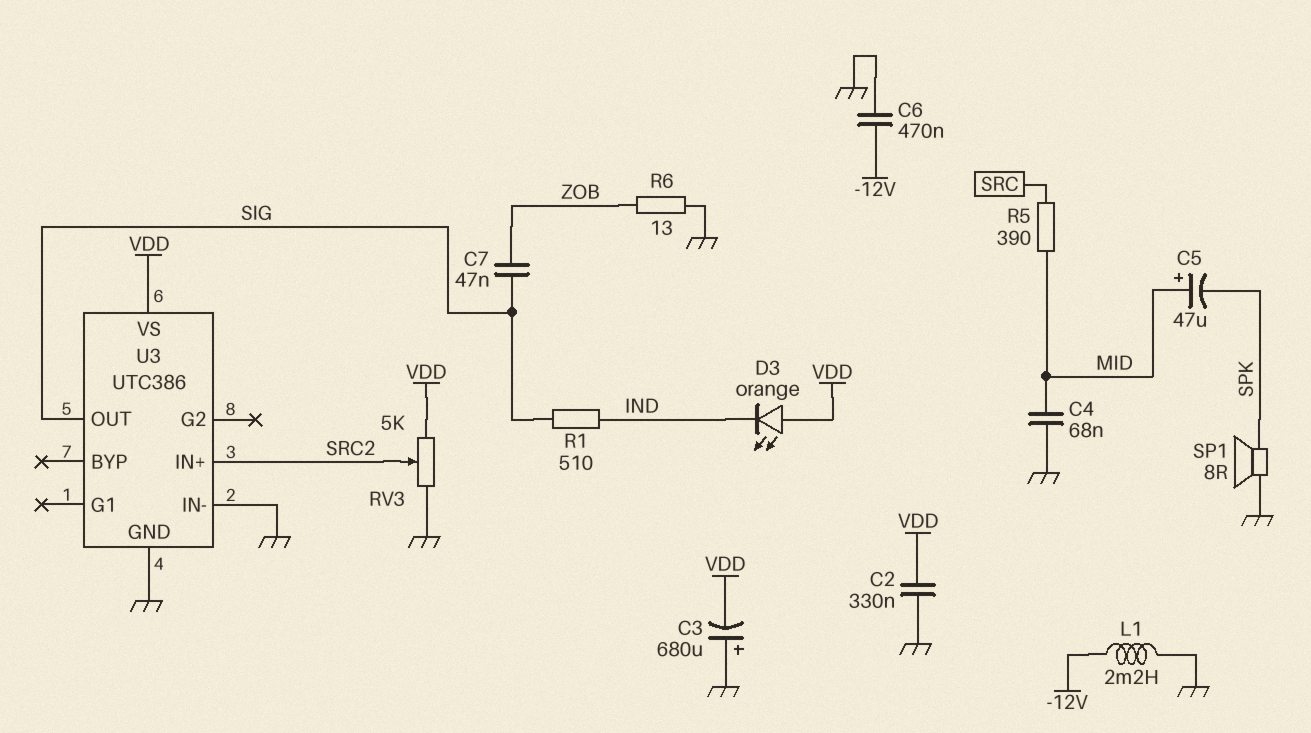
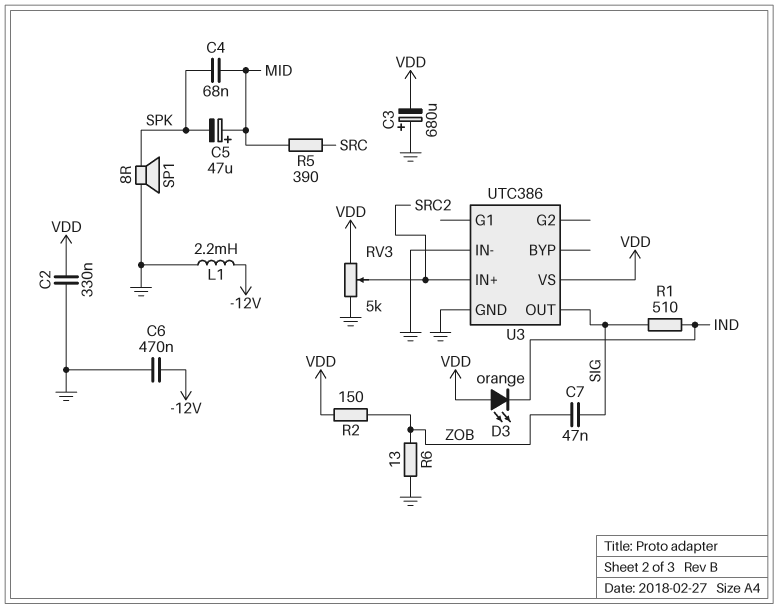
C4: 68nF (GND, MID) -> 68nF (MID, SPK)
R2: none -> 150 (VDD, ZOB)

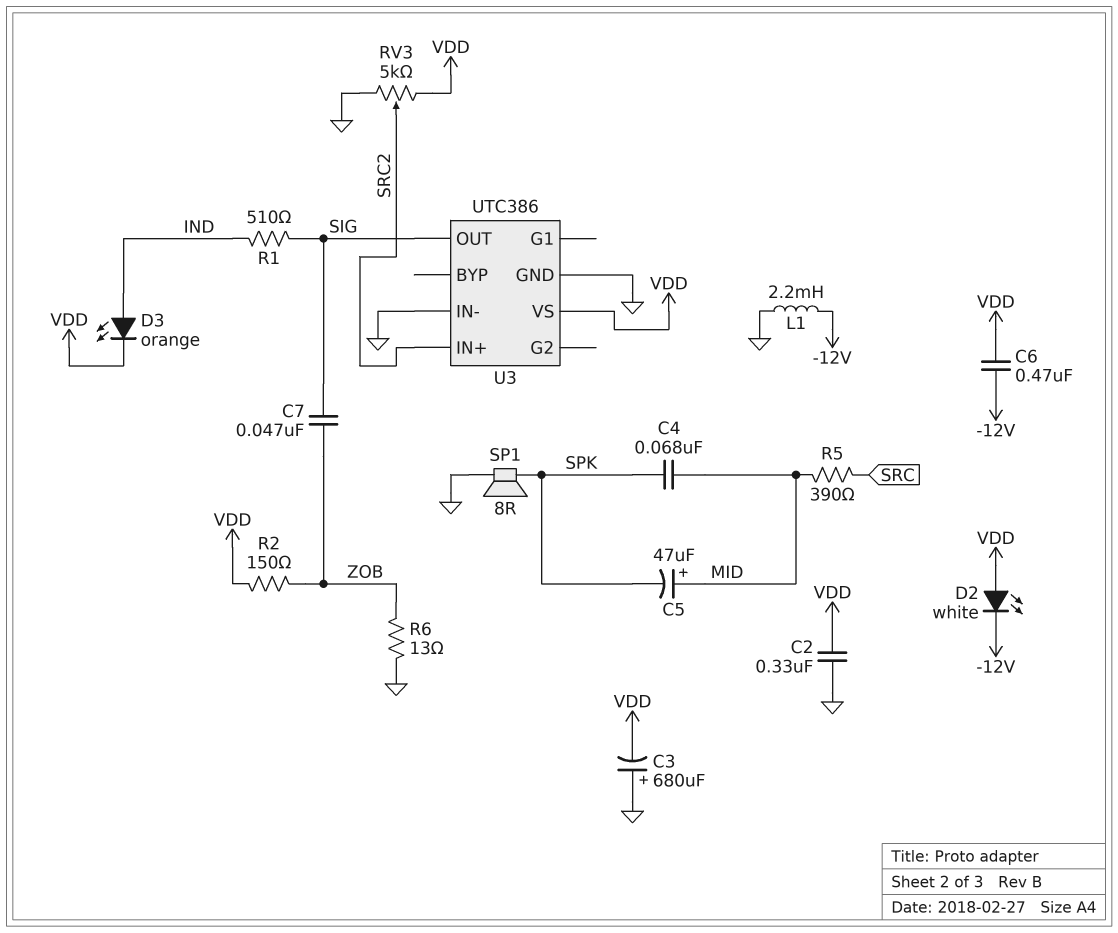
C6: 470nF (-12V, GND) -> 470nF (-12V, VDD)
D2: none -> LED white (A VDD, K -12V)
D3: LED orange (A VDD, K IND) -> LED orange (A IND, K VDD)

